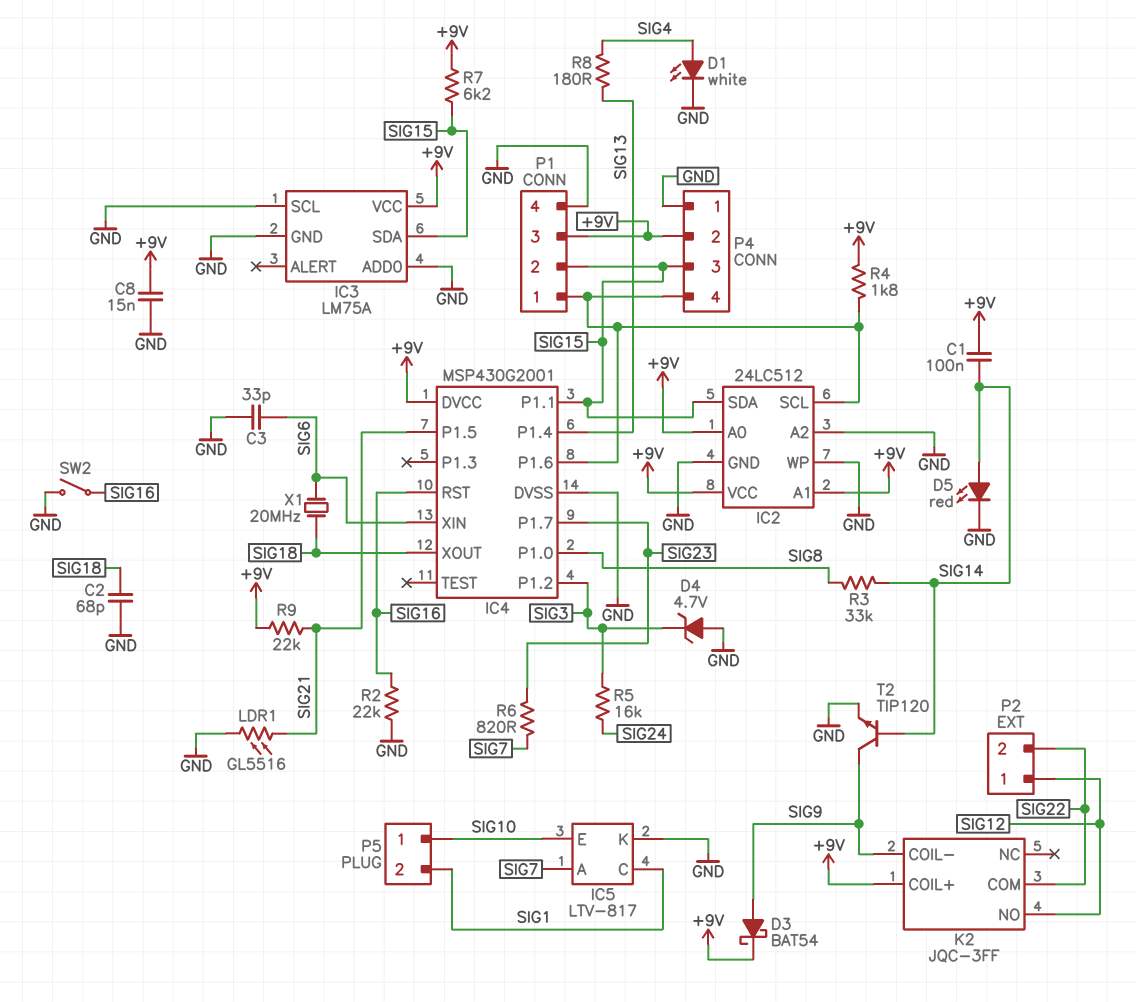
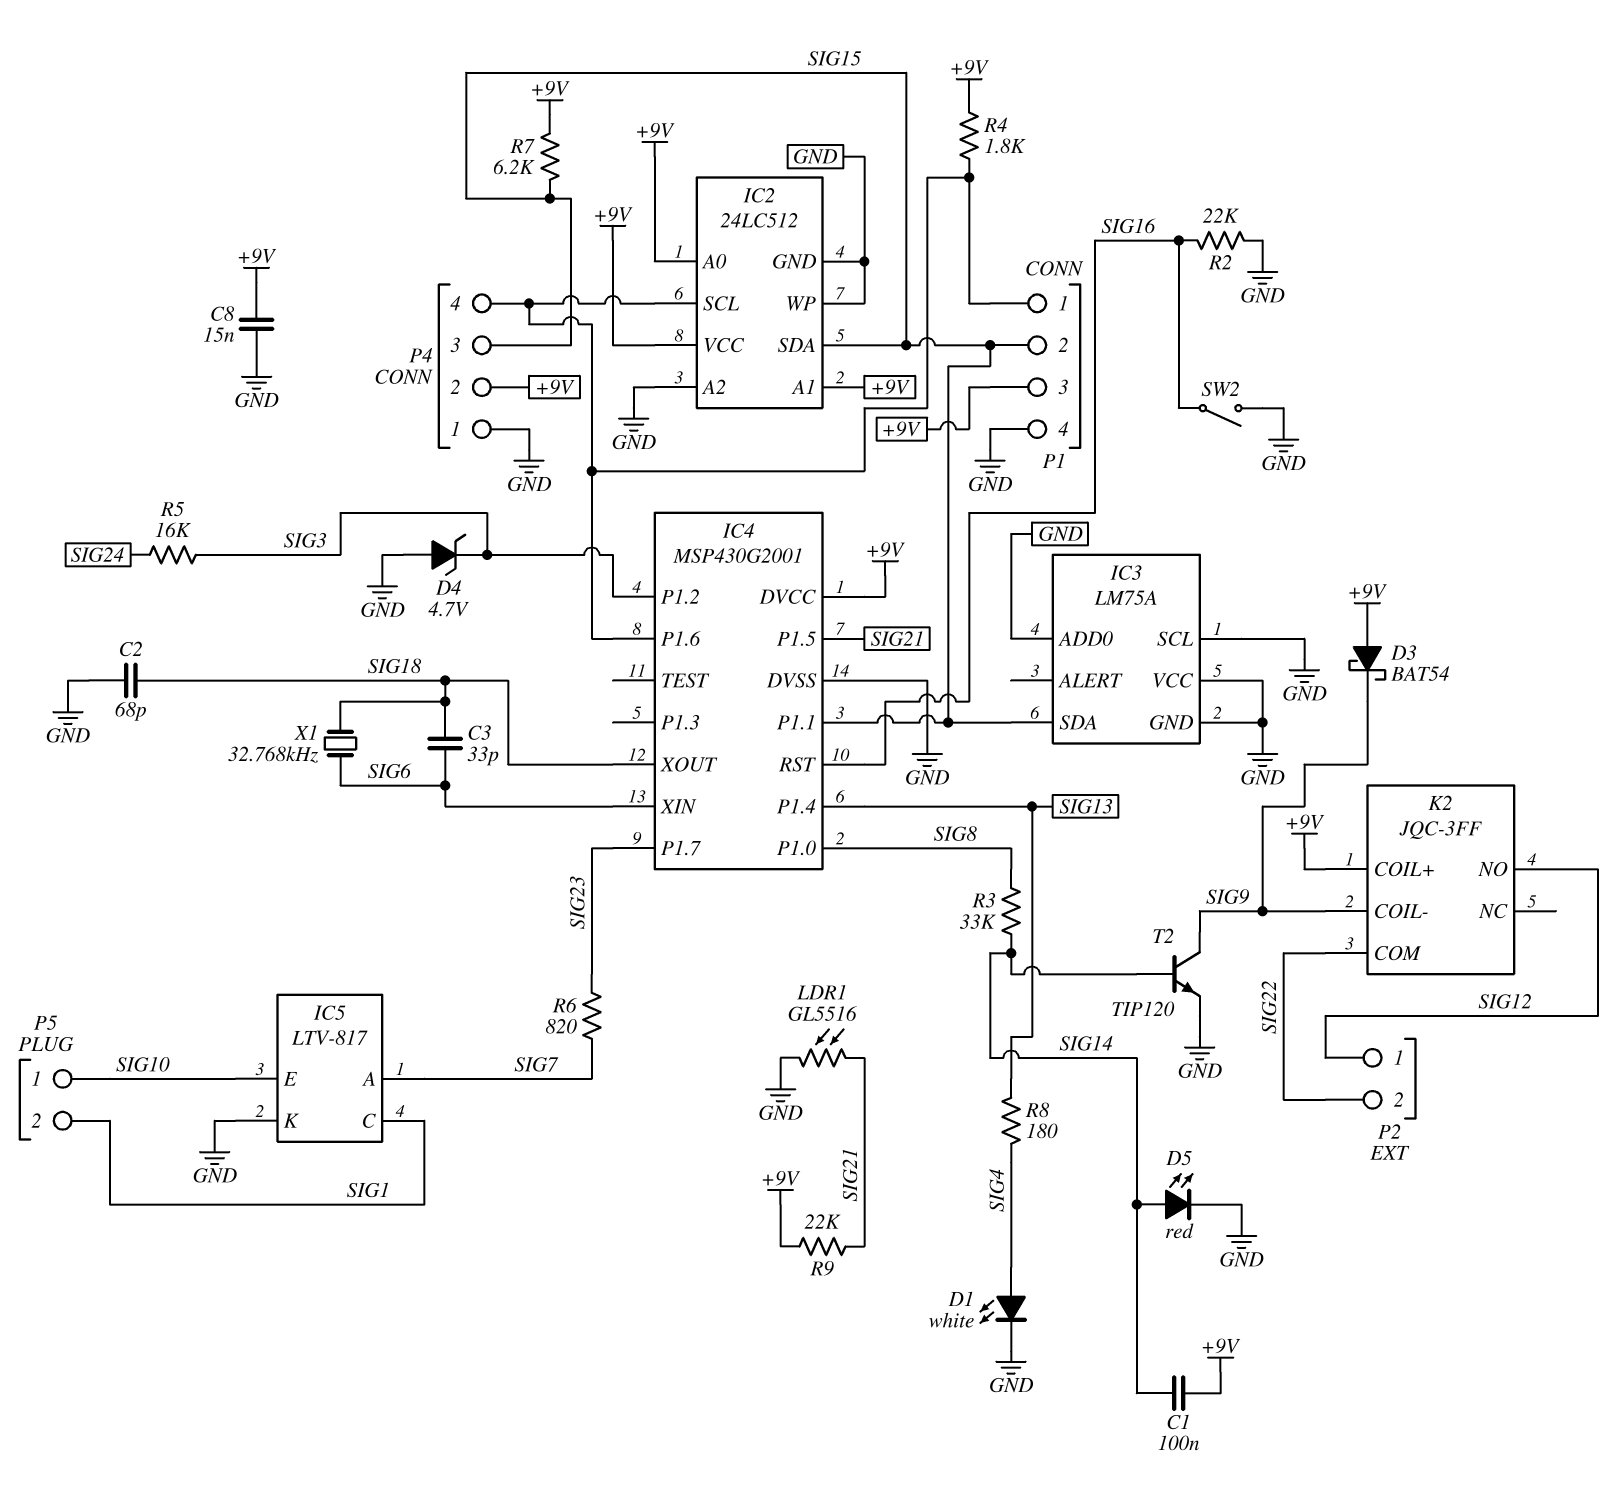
C3: 33pF (GND, SIG6) -> 33pF (SIG6, SIG18)
D3: schottky BAT54 (A SIG9, K +9V) -> schottky BAT54 (A +9V, K SIG9)
IC3 pin VCC: +9V -> GND
X1: 20MHz (SIG6, SIG18) -> 32.768kHz (SIG6, SIG18)

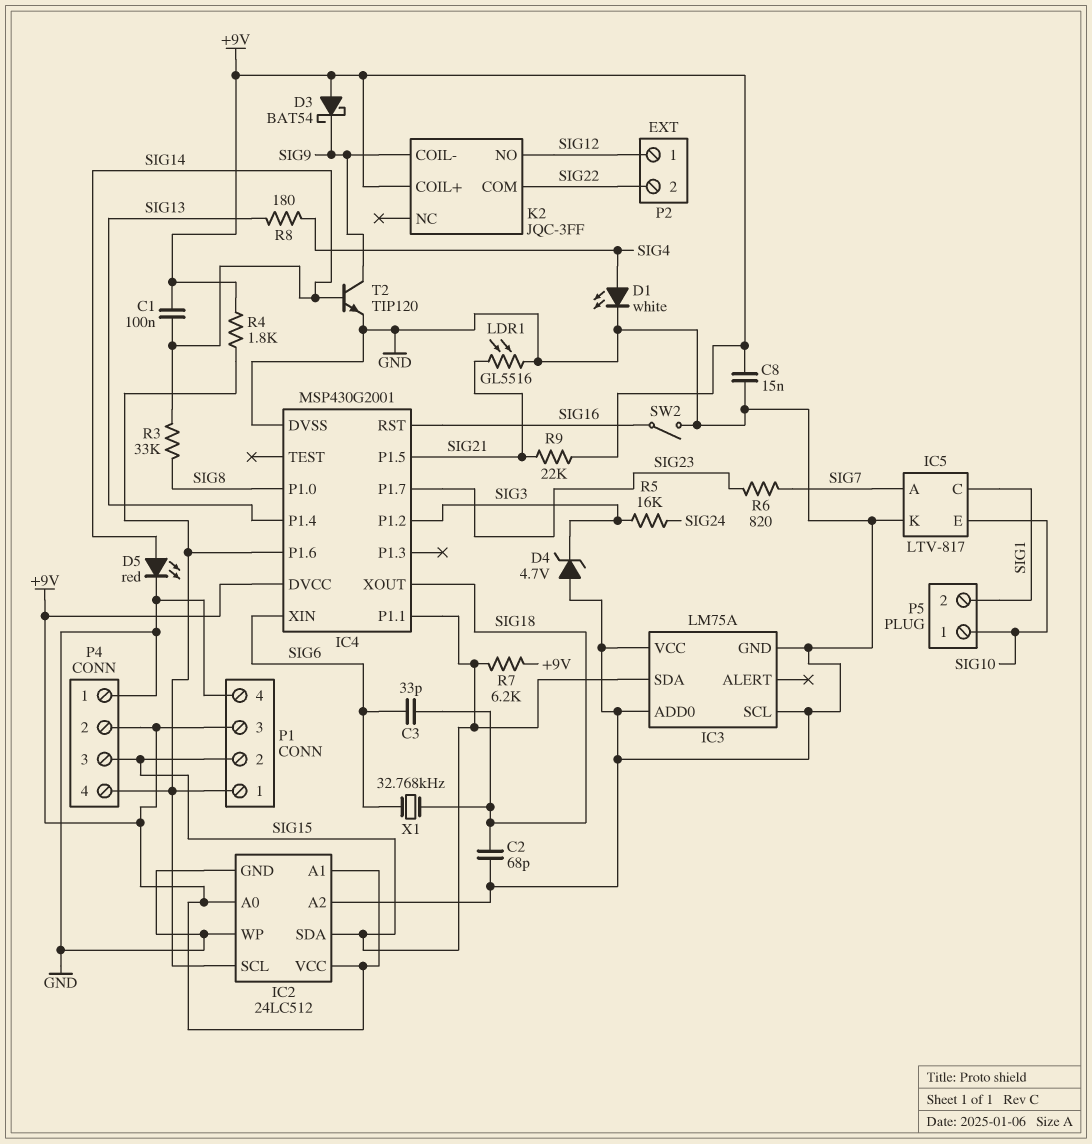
R2: 22k (GND, SIG16) -> none

